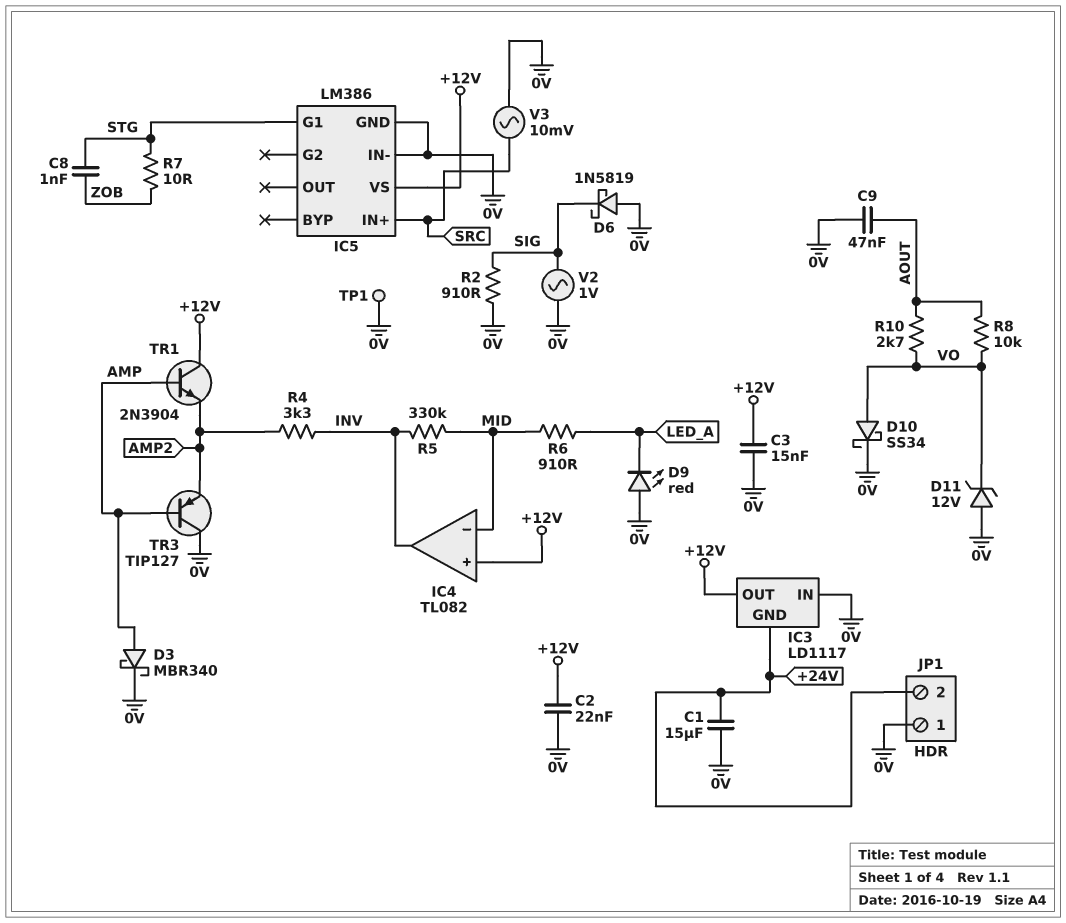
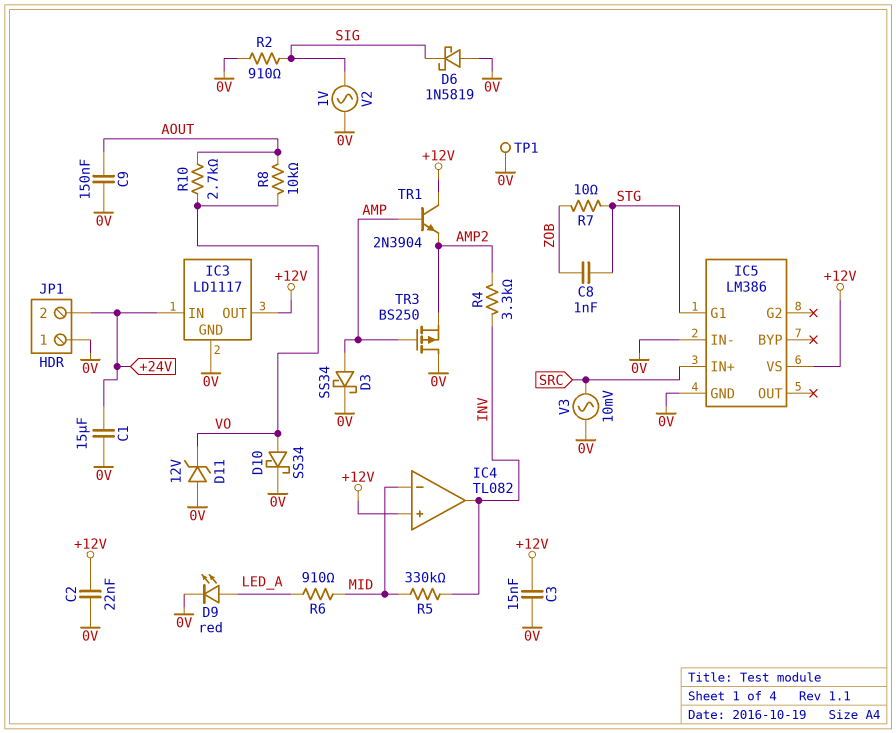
C9: 47nF (0V, AOUT) -> 150nF (0V, AOUT)
D3: schottky MBR340 (A AMP, K 0V) -> schottky SS34 (A AMP, K 0V)
D9: LED red (A 0V, K LED_A) -> LED red (A LED_A, K 0V)
IC3 pin GND: +24V -> 0V
IC3 pin IN: 0V -> +24V
TR3: PNP TIP127 (B AMP, C 0V, E AMP2) -> PMOS BS250 (G AMP, D 0V, S AMP2)

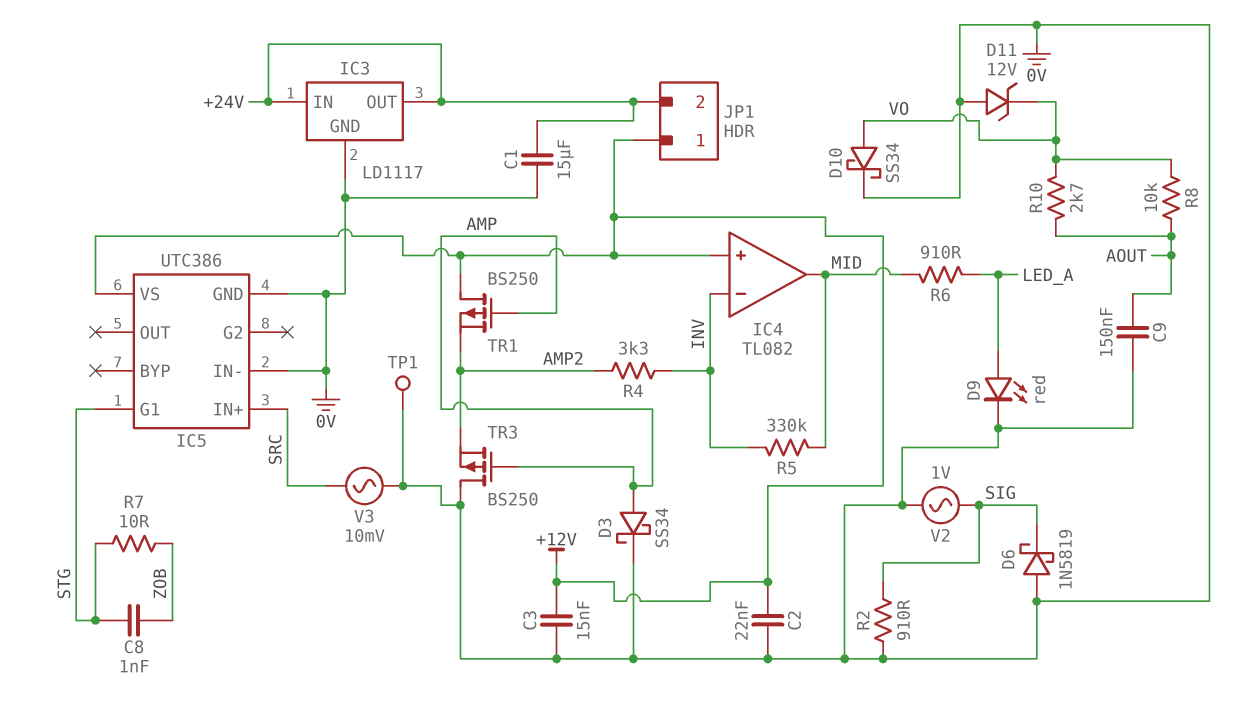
IC3 pin OUT: +12V -> +24V
IC4 pin in-: MID -> INV
IC4 pin out: INV -> MID
IC5: LM386 -> UTC386
JP1 pin 1: 0V -> +12V
TR1: NPN 2N3904 (B AMP, C +12V, E AMP2) -> PMOS BS250 (G AMP, D +12V, S AMP2)

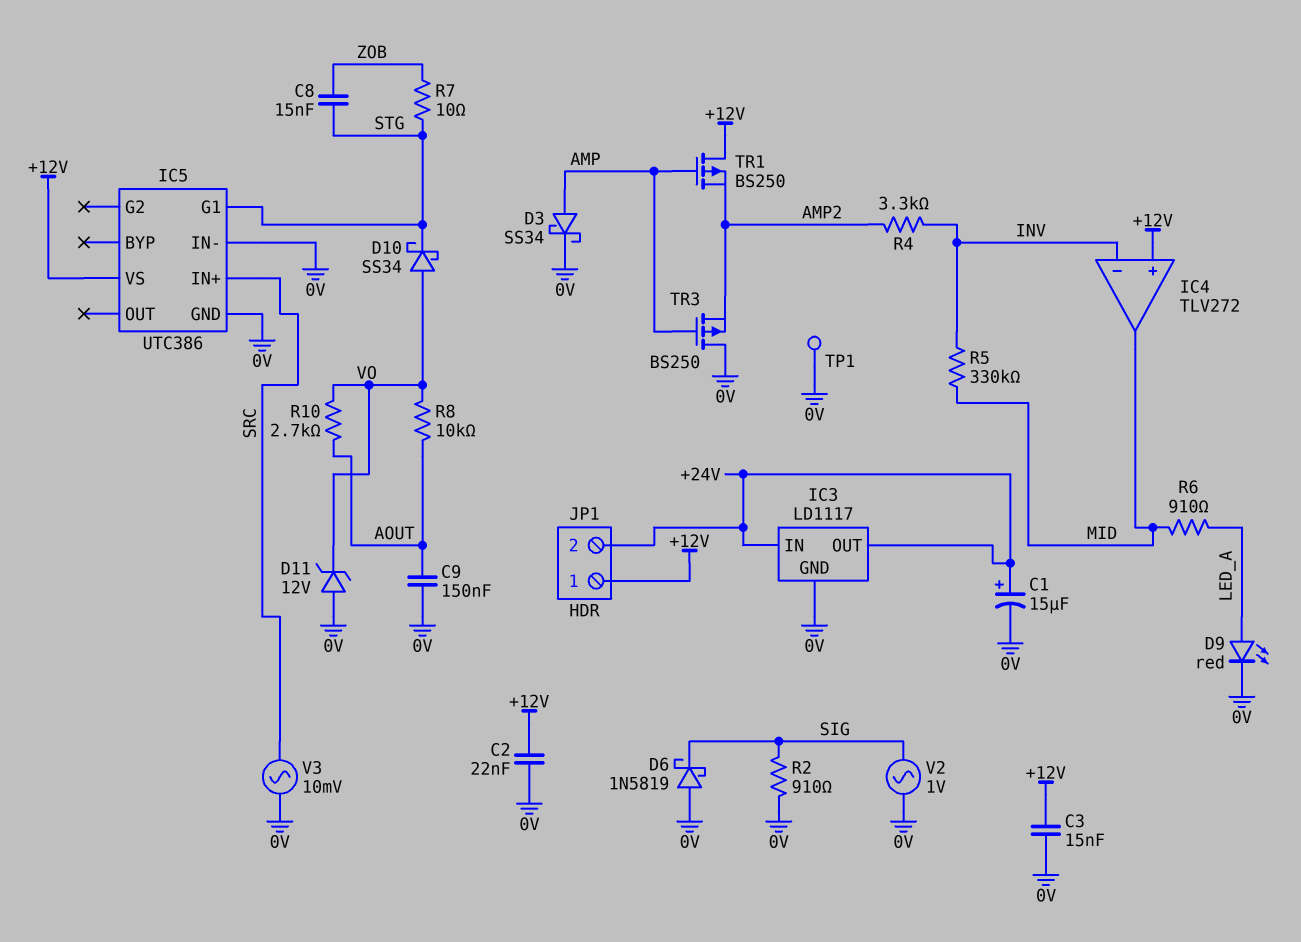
C1: 15uF (+24V, 0V) -> 15uF (plus +24V, minus 0V)
C8: 1nF (STG, ZOB) -> 15nF (STG, ZOB)
D10: schottky SS34 (A VO, K 0V) -> schottky SS34 (A VO, K STG)
IC4: TL082 -> TLV272

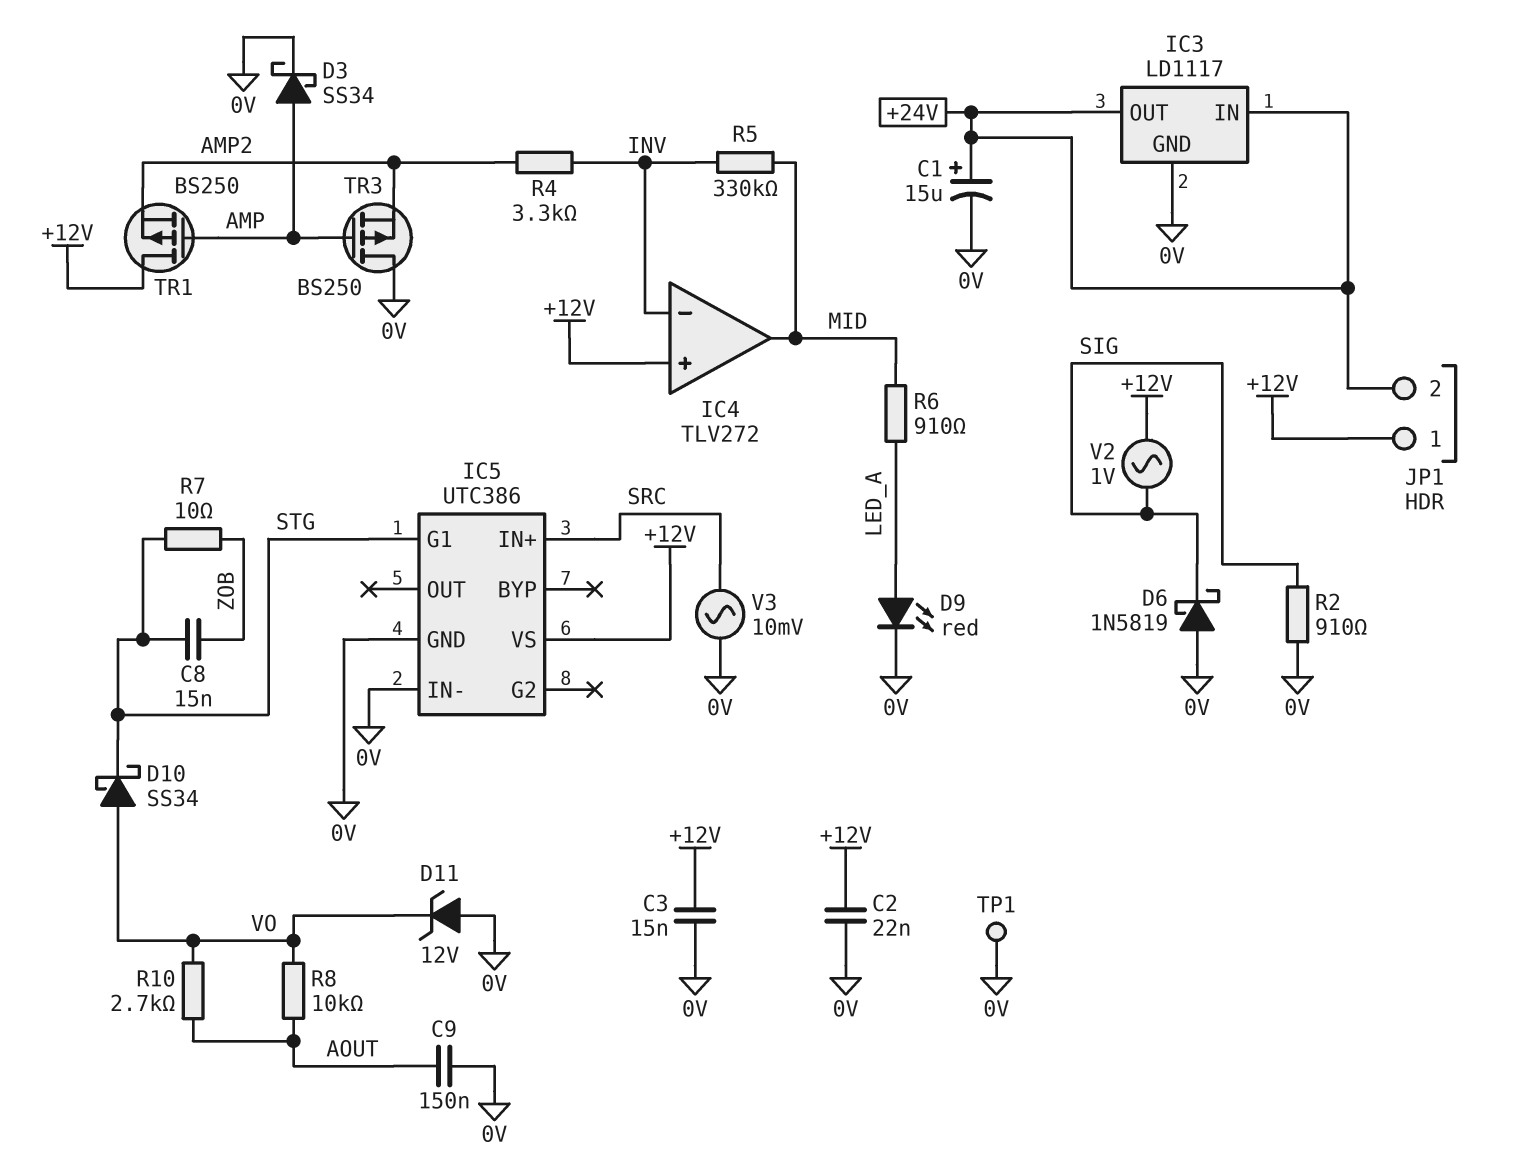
V2: AC 1V (0V, SIG) -> AC 1V (+12V, SIG)

